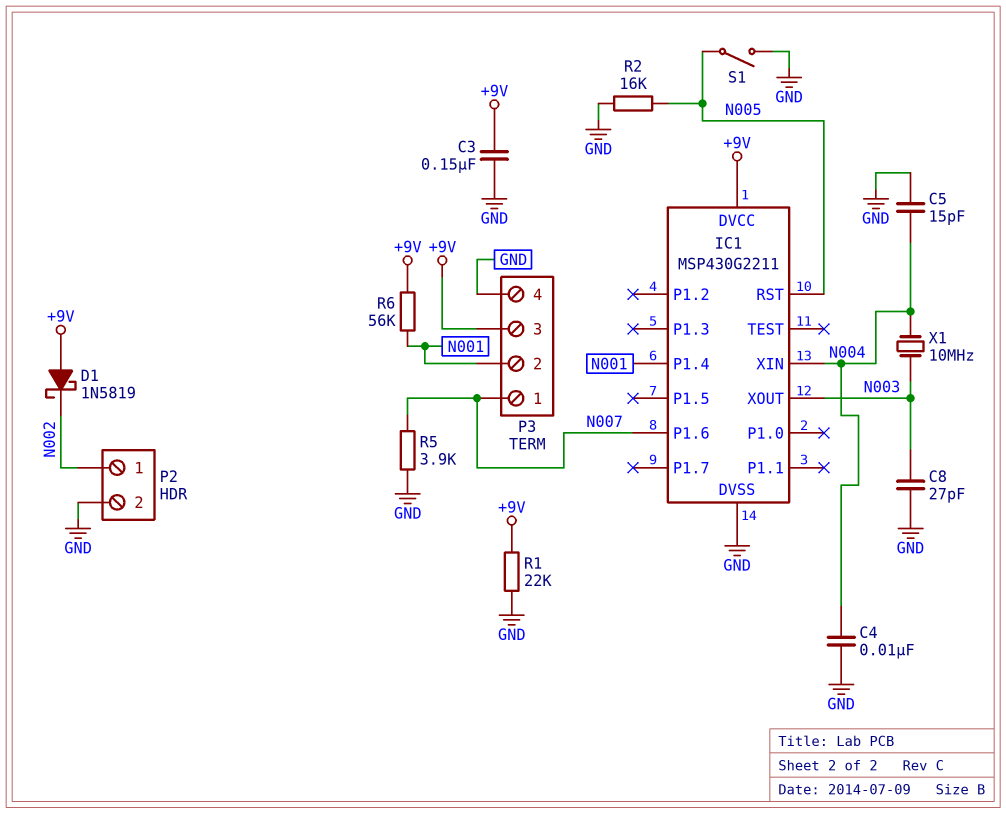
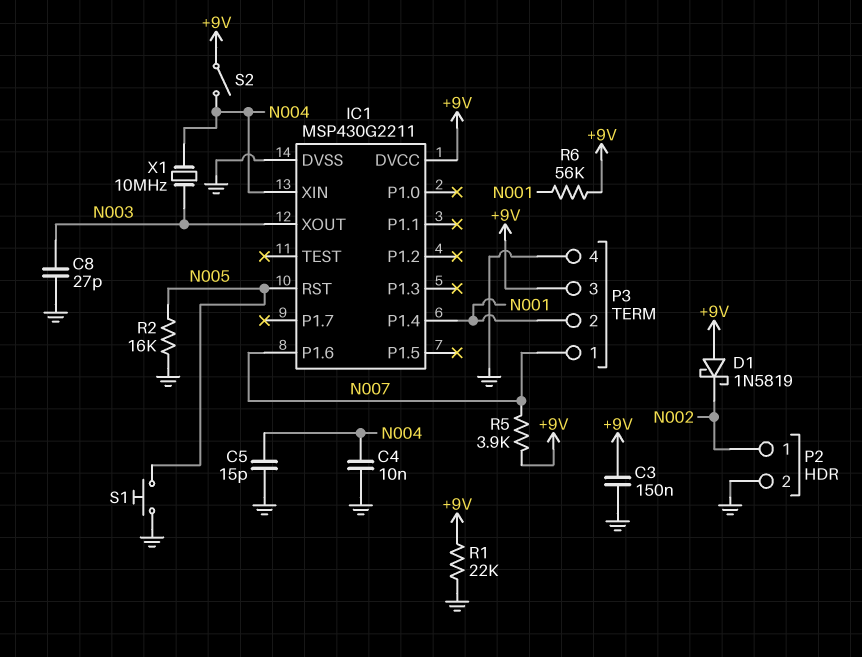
R5: 3.9k (GND, N007) -> 3.9k (+9V, N007)
S1: switch (GND, N005) -> button (GND, N005)
S2: none -> switch (+9V, N004)

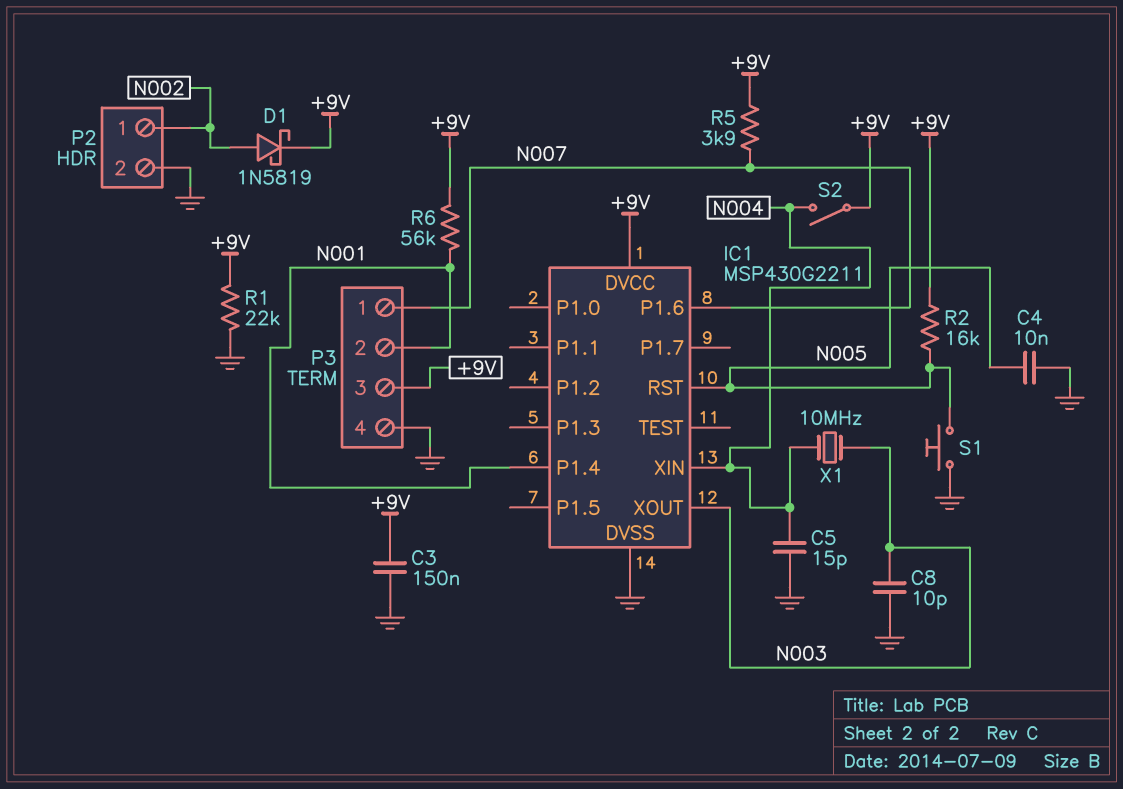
C4: 10nF (GND, N004) -> 10nF (GND, N005)
C8: 27pF (GND, N003) -> 10pF (GND, N003)
D1: schottky 1N5819 (A +9V, K N002) -> schottky 1N5819 (A N002, K +9V)
R2: 16k (GND, N005) -> 16k (+9V, N005)

